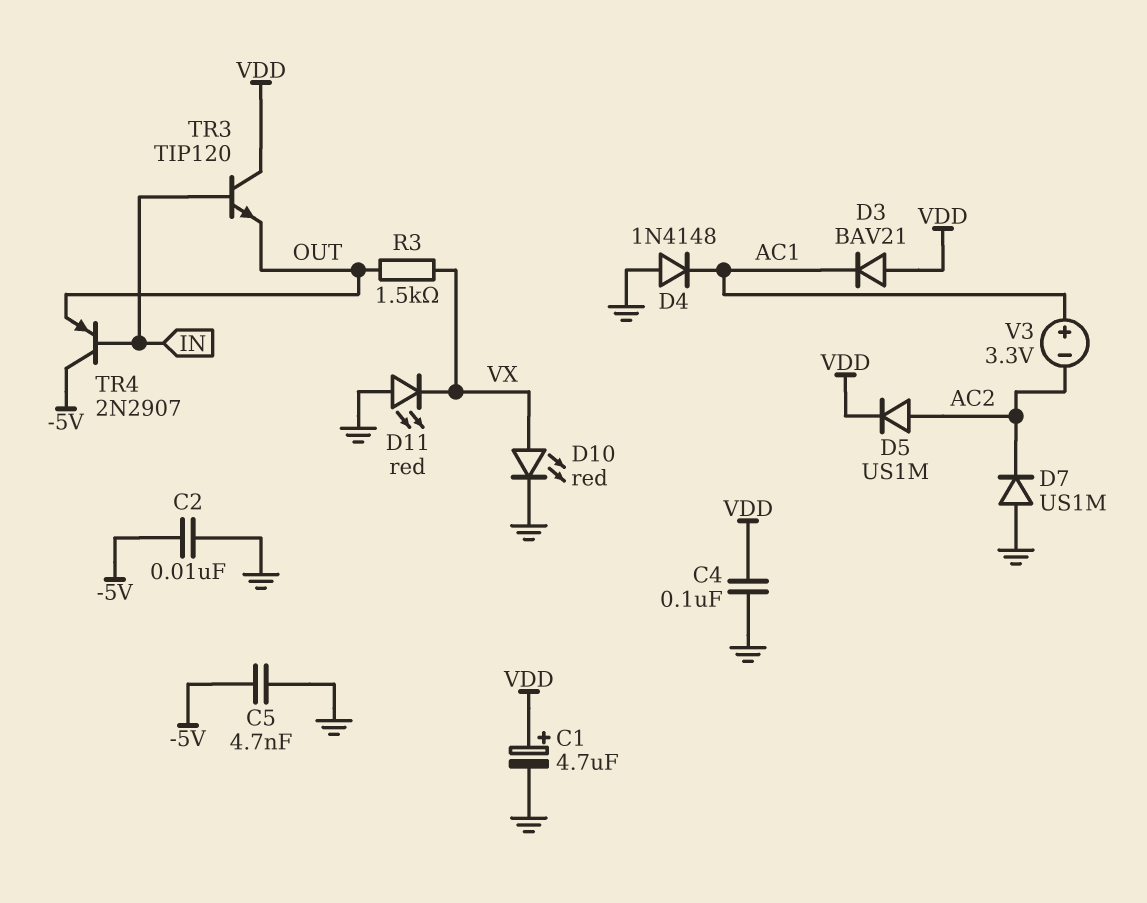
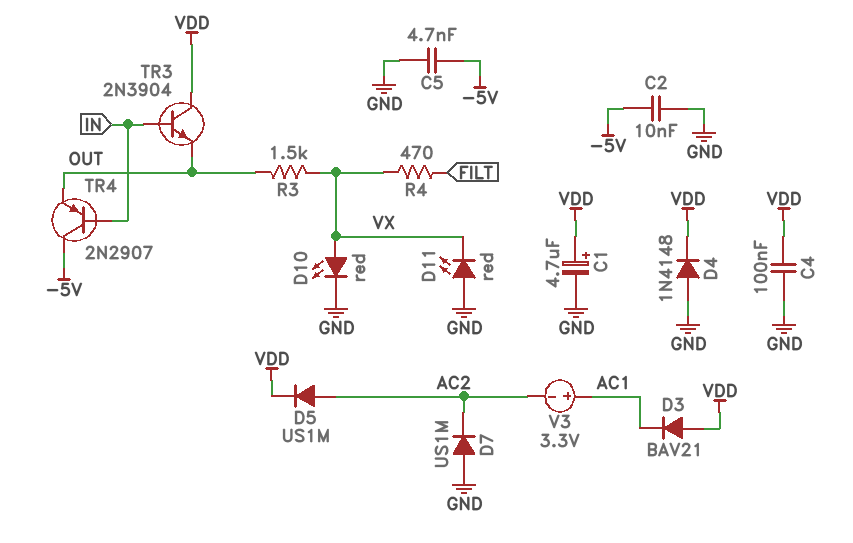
D4: diode 1N4148 (A GND, K AC1) -> diode 1N4148 (A GND, K VDD)
R4: none -> 470 (FILT, VX)
TR3: NPN TIP120 (B IN, C VDD, E OUT) -> NPN 2N3904 (B IN, C VDD, E OUT)

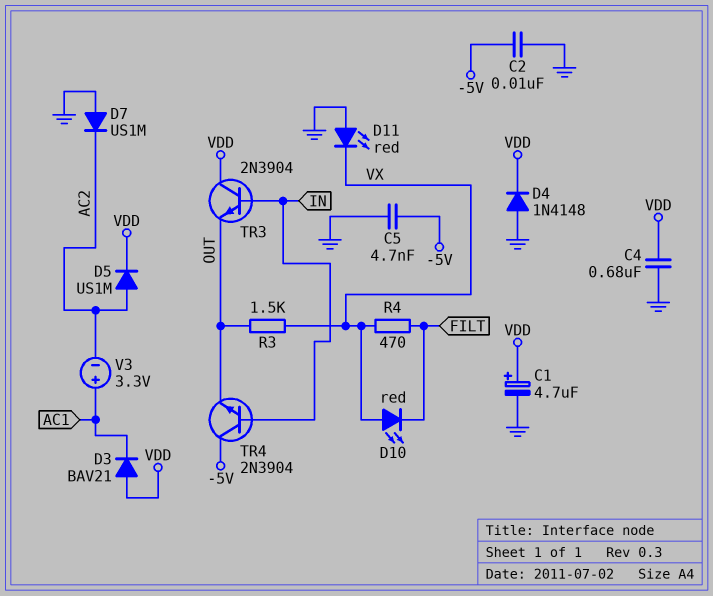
C4: 100nF (GND, VDD) -> 680nF (GND, VDD)
D10: LED red (A VX, K GND) -> LED red (A VX, K FILT)
TR4: PNP 2N2907 (B IN, C -5V, E OUT) -> NPN 2N3904 (B IN, C -5V, E OUT)

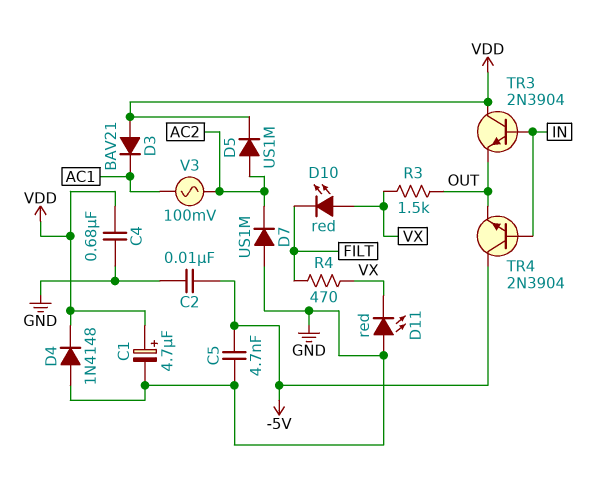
V3: 3.3V (plus AC1, minus AC2) -> AC 100mV (AC1, AC2)

